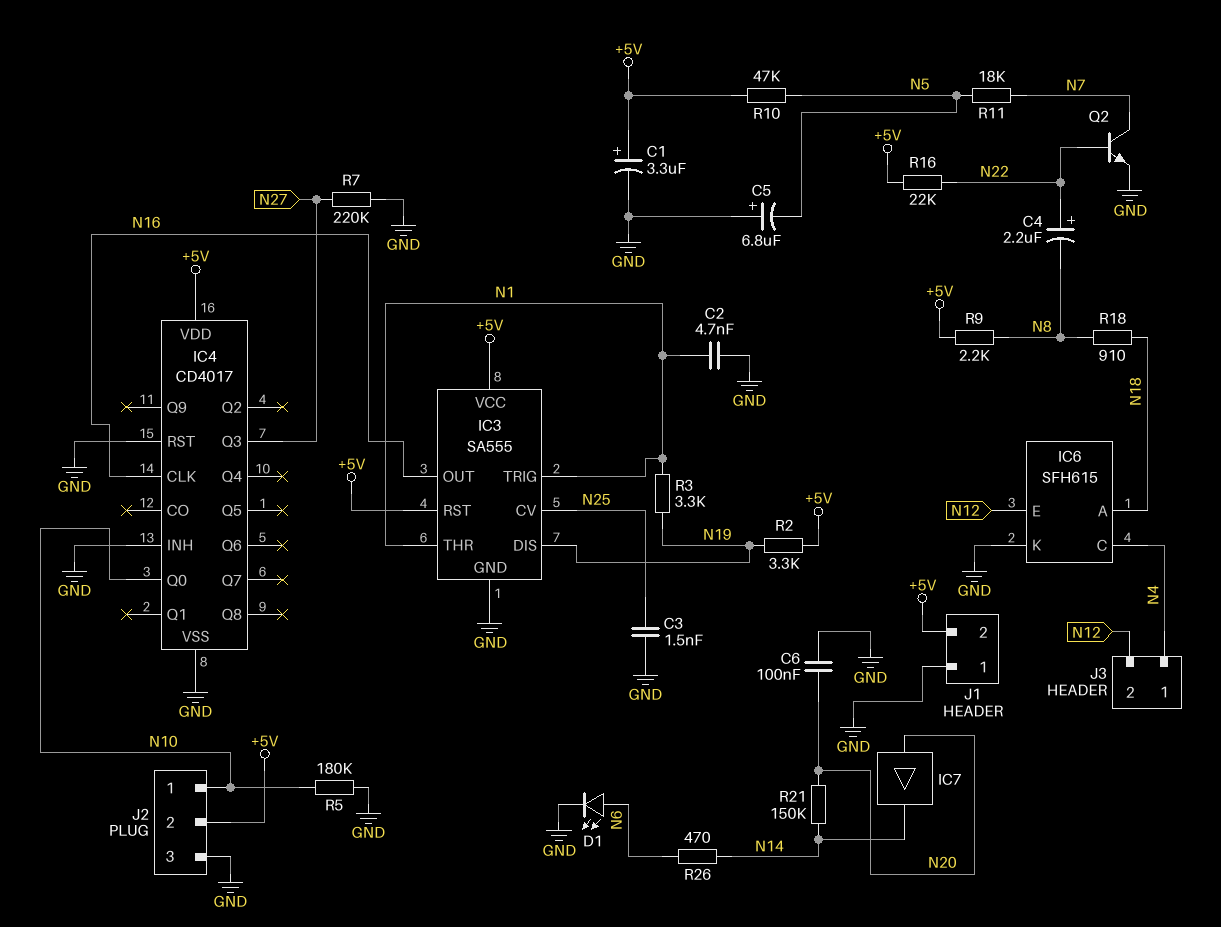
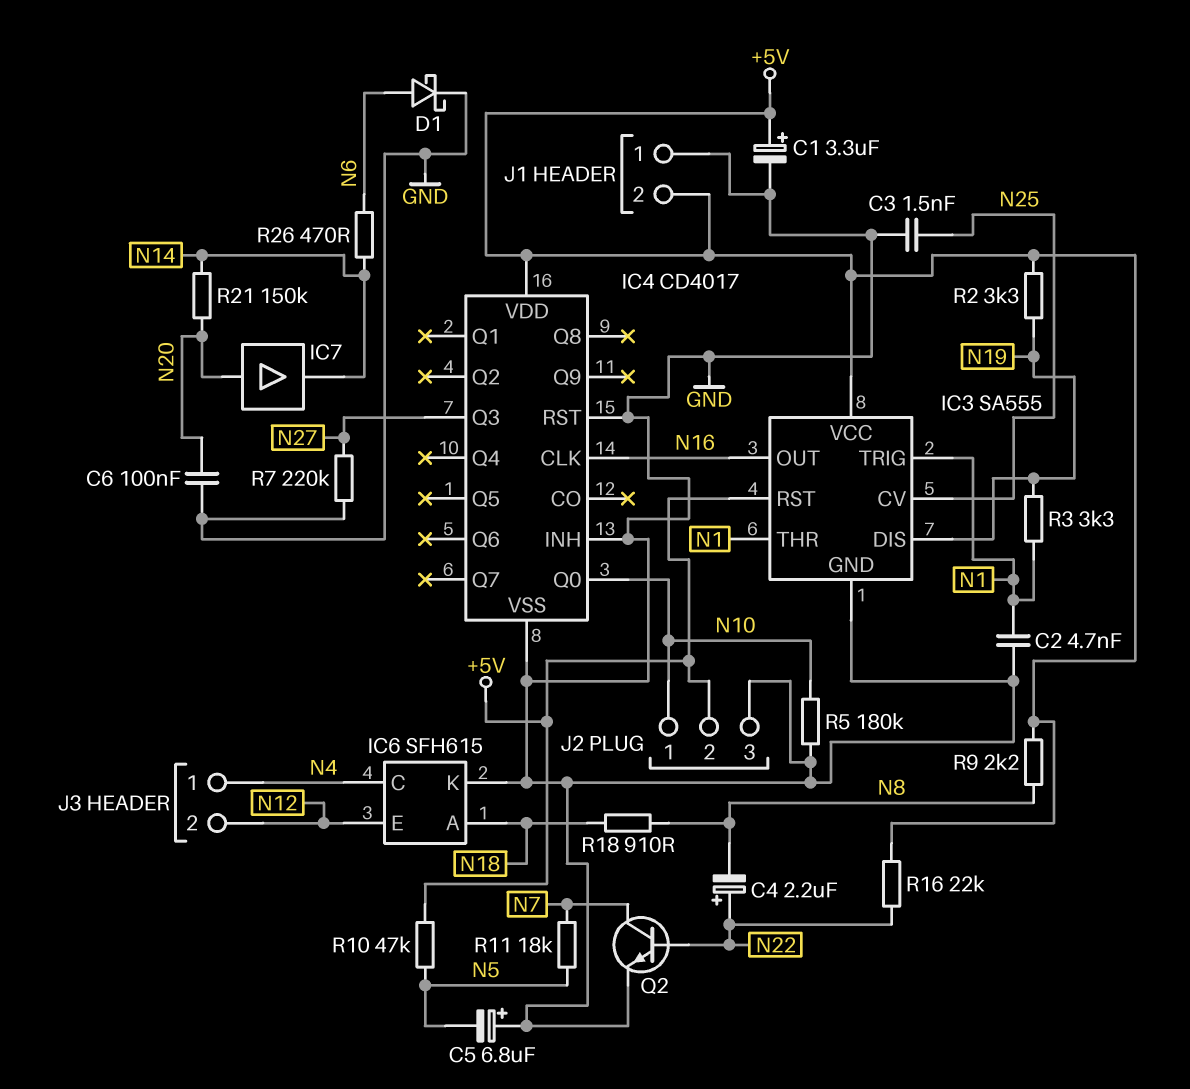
D1: LED (A N6, K GND) -> schottky (A N6, K GND)

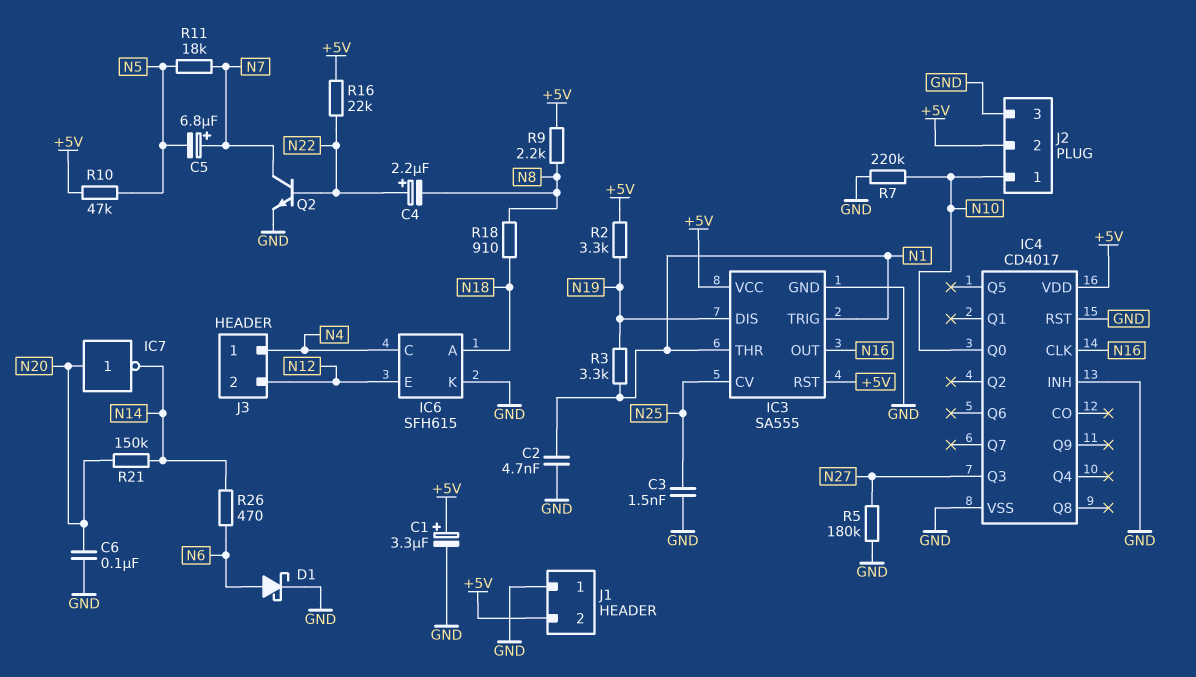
C5: 6.8uF (plus GND, minus N5) -> 6.8uF (plus N7, minus N5)
IC7: buffer (in N20, out N14) -> NOT (in N20, out N14)
R5: 180k (GND, N10) -> 180k (GND, N27)
R7: 220k (GND, N27) -> 220k (GND, N10)

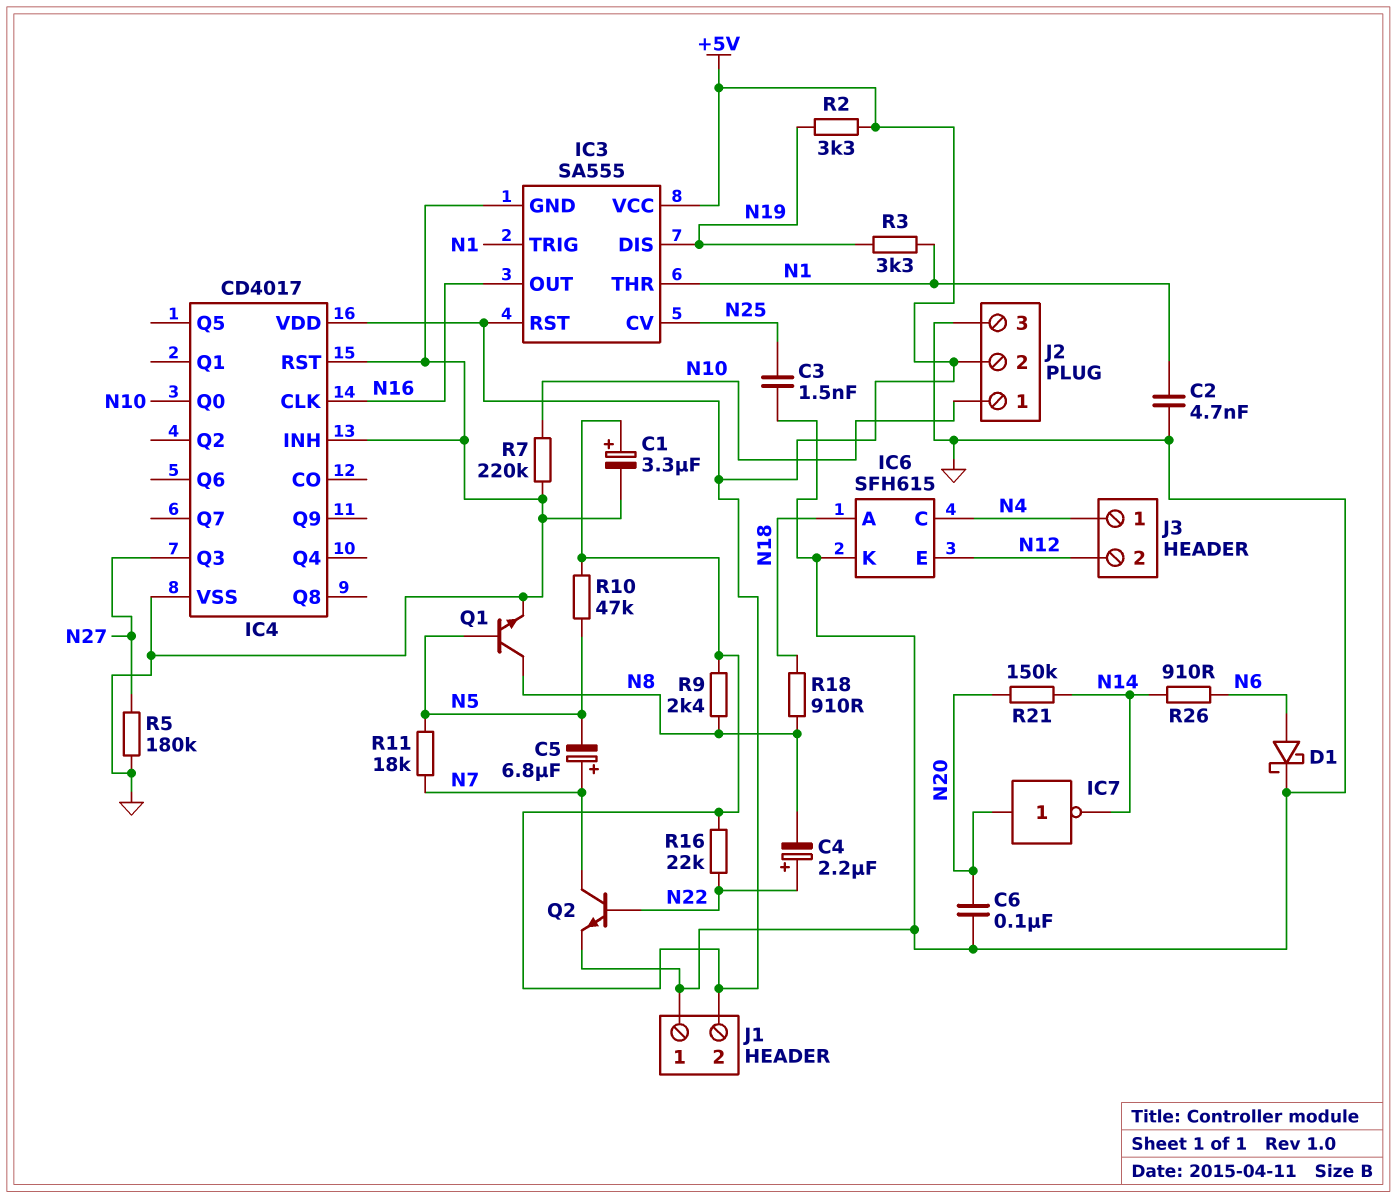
Q1: none -> NPN (B N5, C N8, E GND)
R9: 2.2k (+5V, N8) -> 2.4k (+5V, N8)
R26: 470 (N6, N14) -> 910 (N6, N14)

